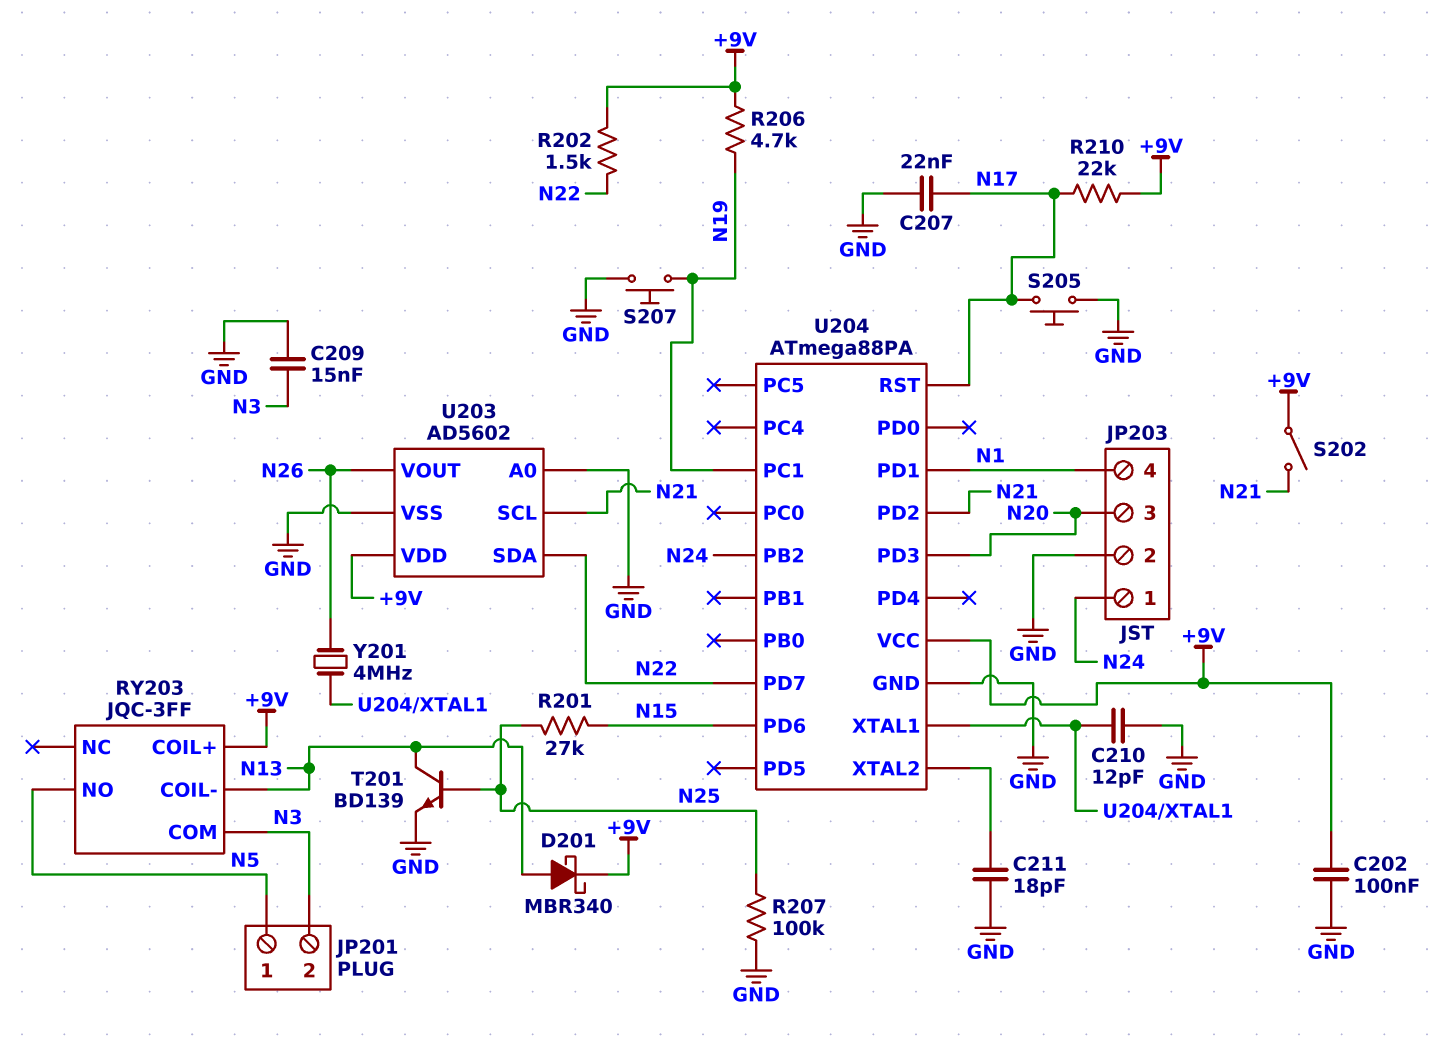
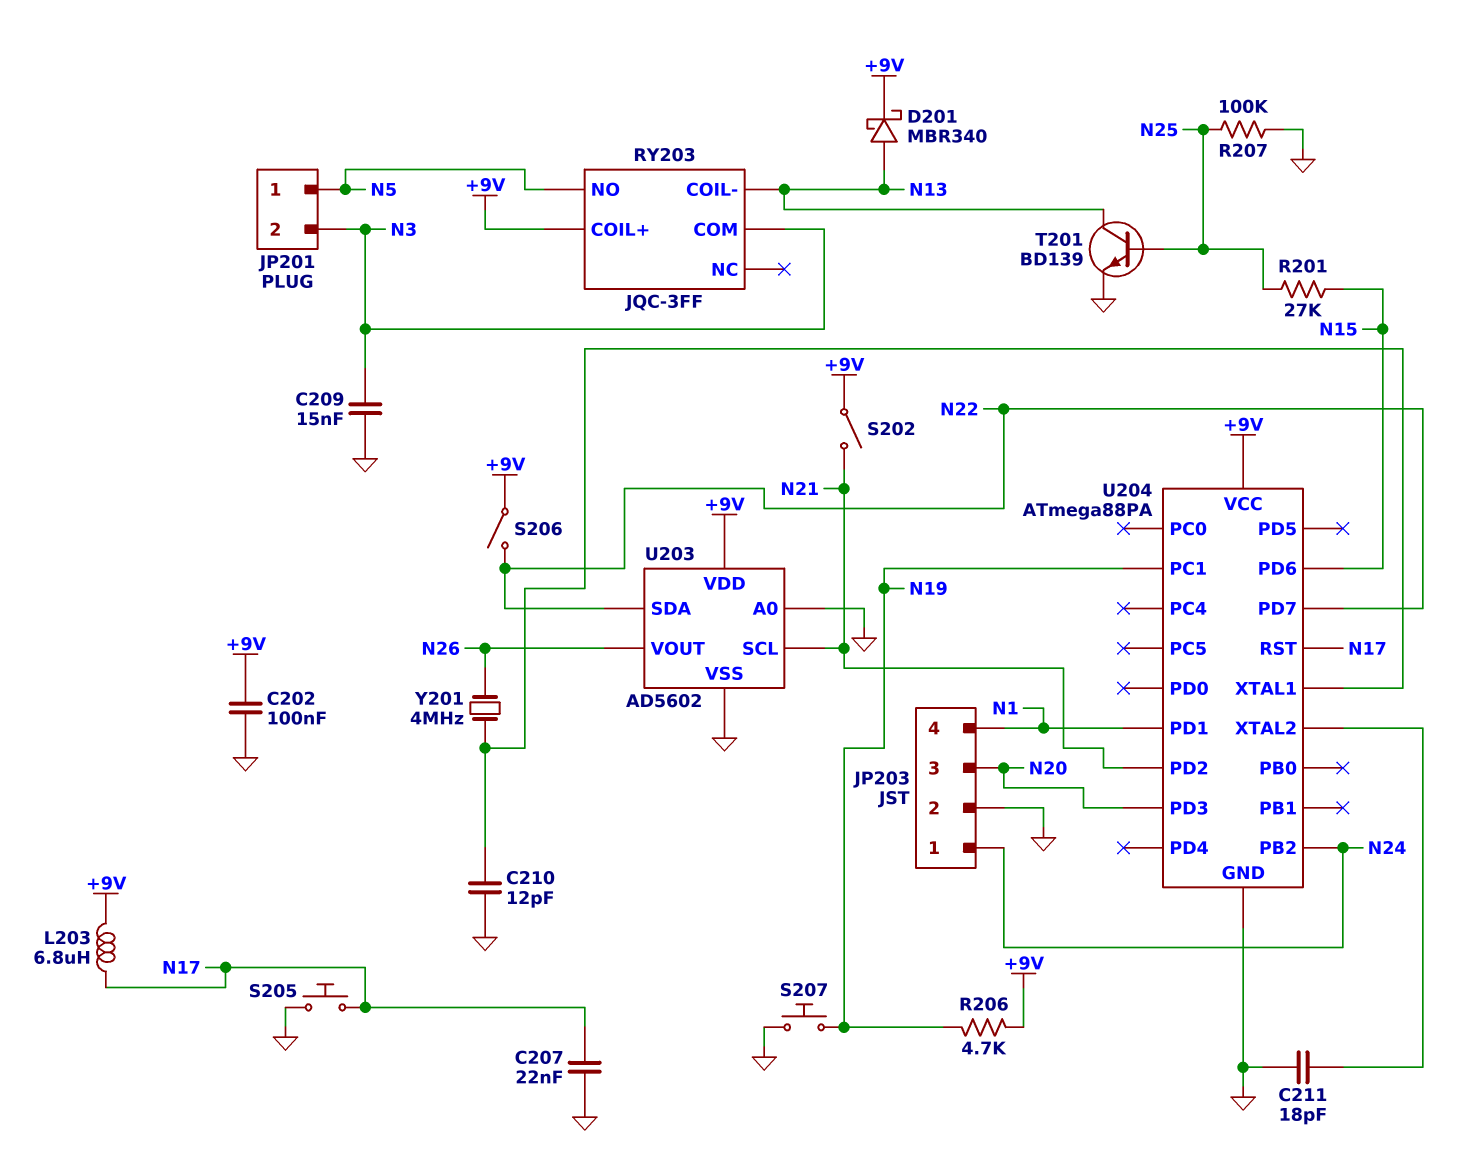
L203: none -> 6.8uH (+9V, N17)
R202: 1.5k (+9V, N22) -> none
R210: 22k (+9V, N17) -> none
S206: none -> switch (+9V, N22)

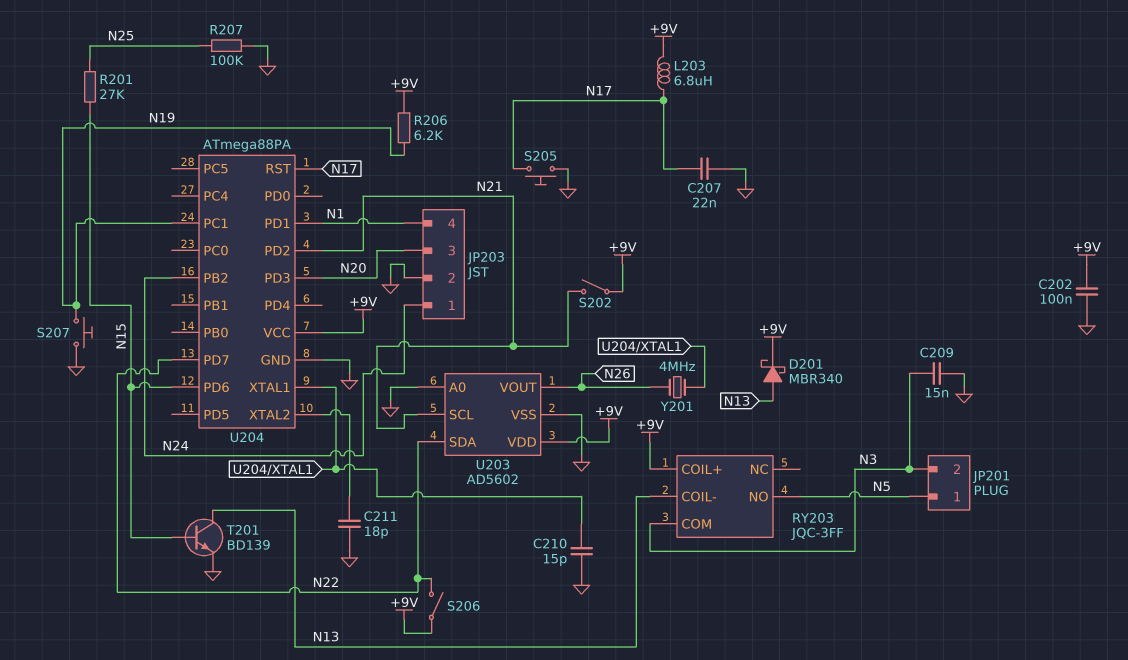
C210: 12pF (GND, U204/XTAL1) -> 15pF (GND, U204/XTAL1)
R206: 4.7k (+9V, N19) -> 6.2k (+9V, N19)
T201: NPN BD139 (B N25, C N13, E GND) -> NPN BD139 (B N15, C N13, E GND)

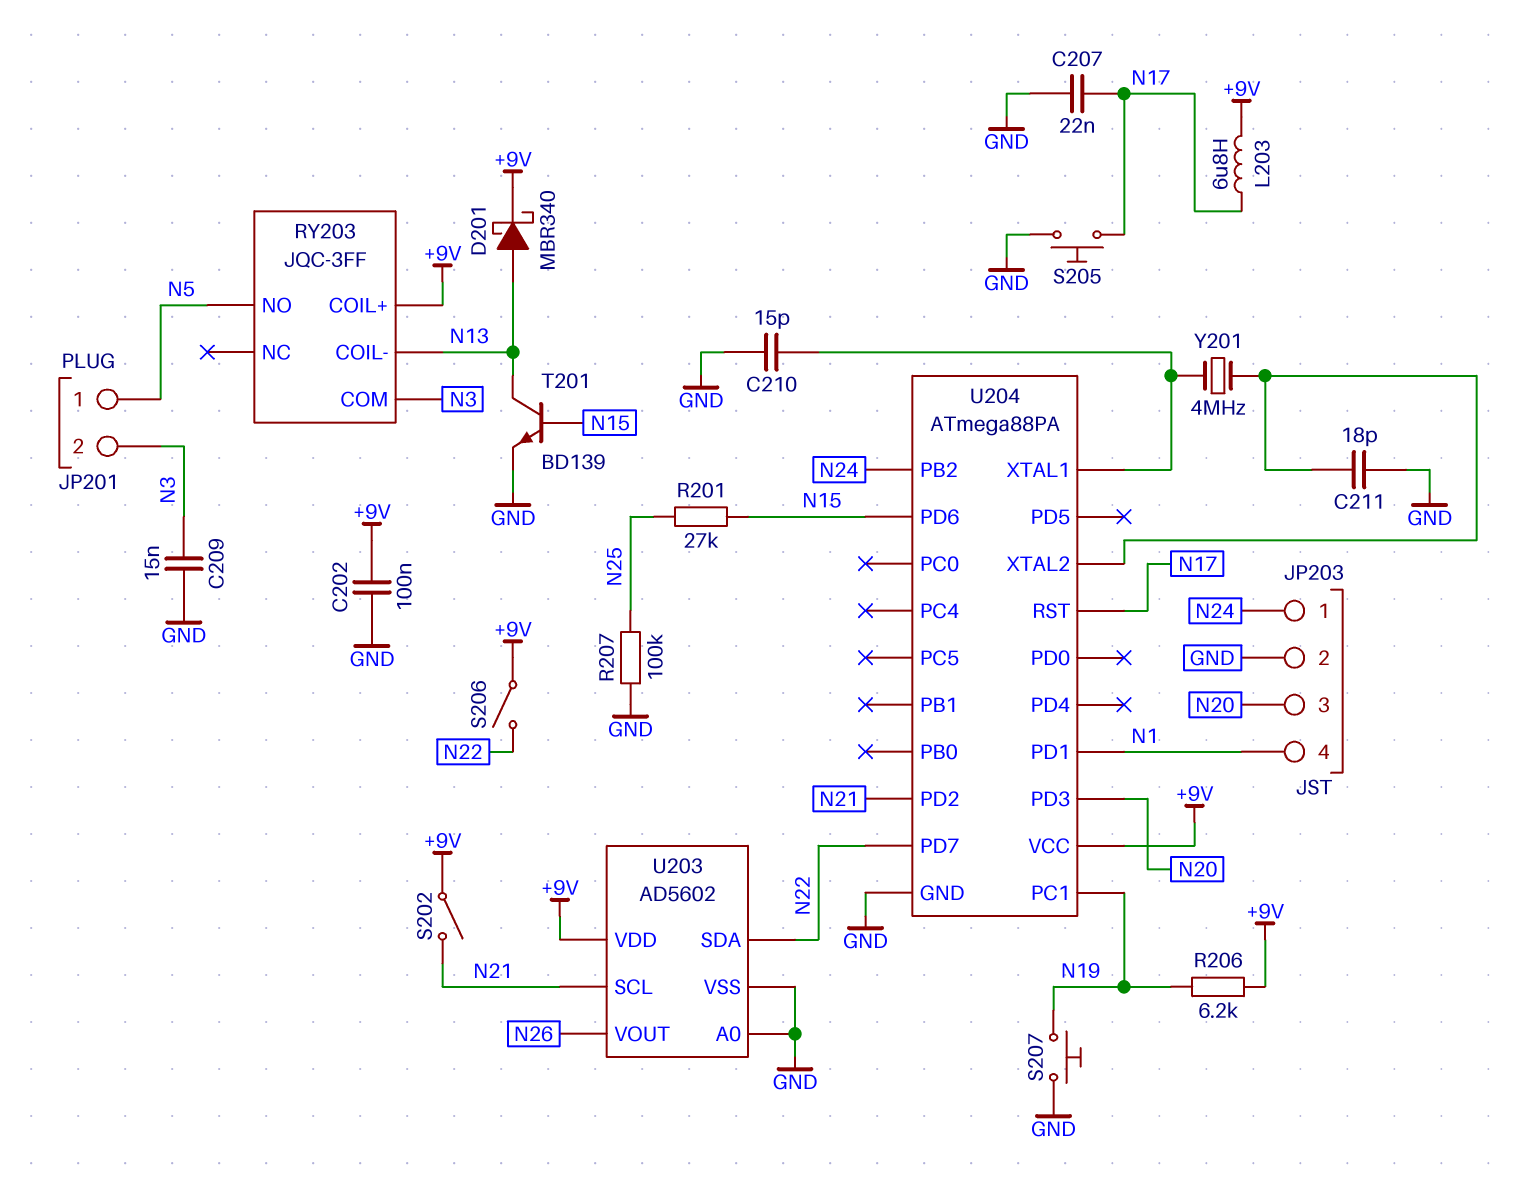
Y201: 4MHz (N26, U204/XTAL1) -> 4MHz (U204/XTAL1, U204/XTAL2)

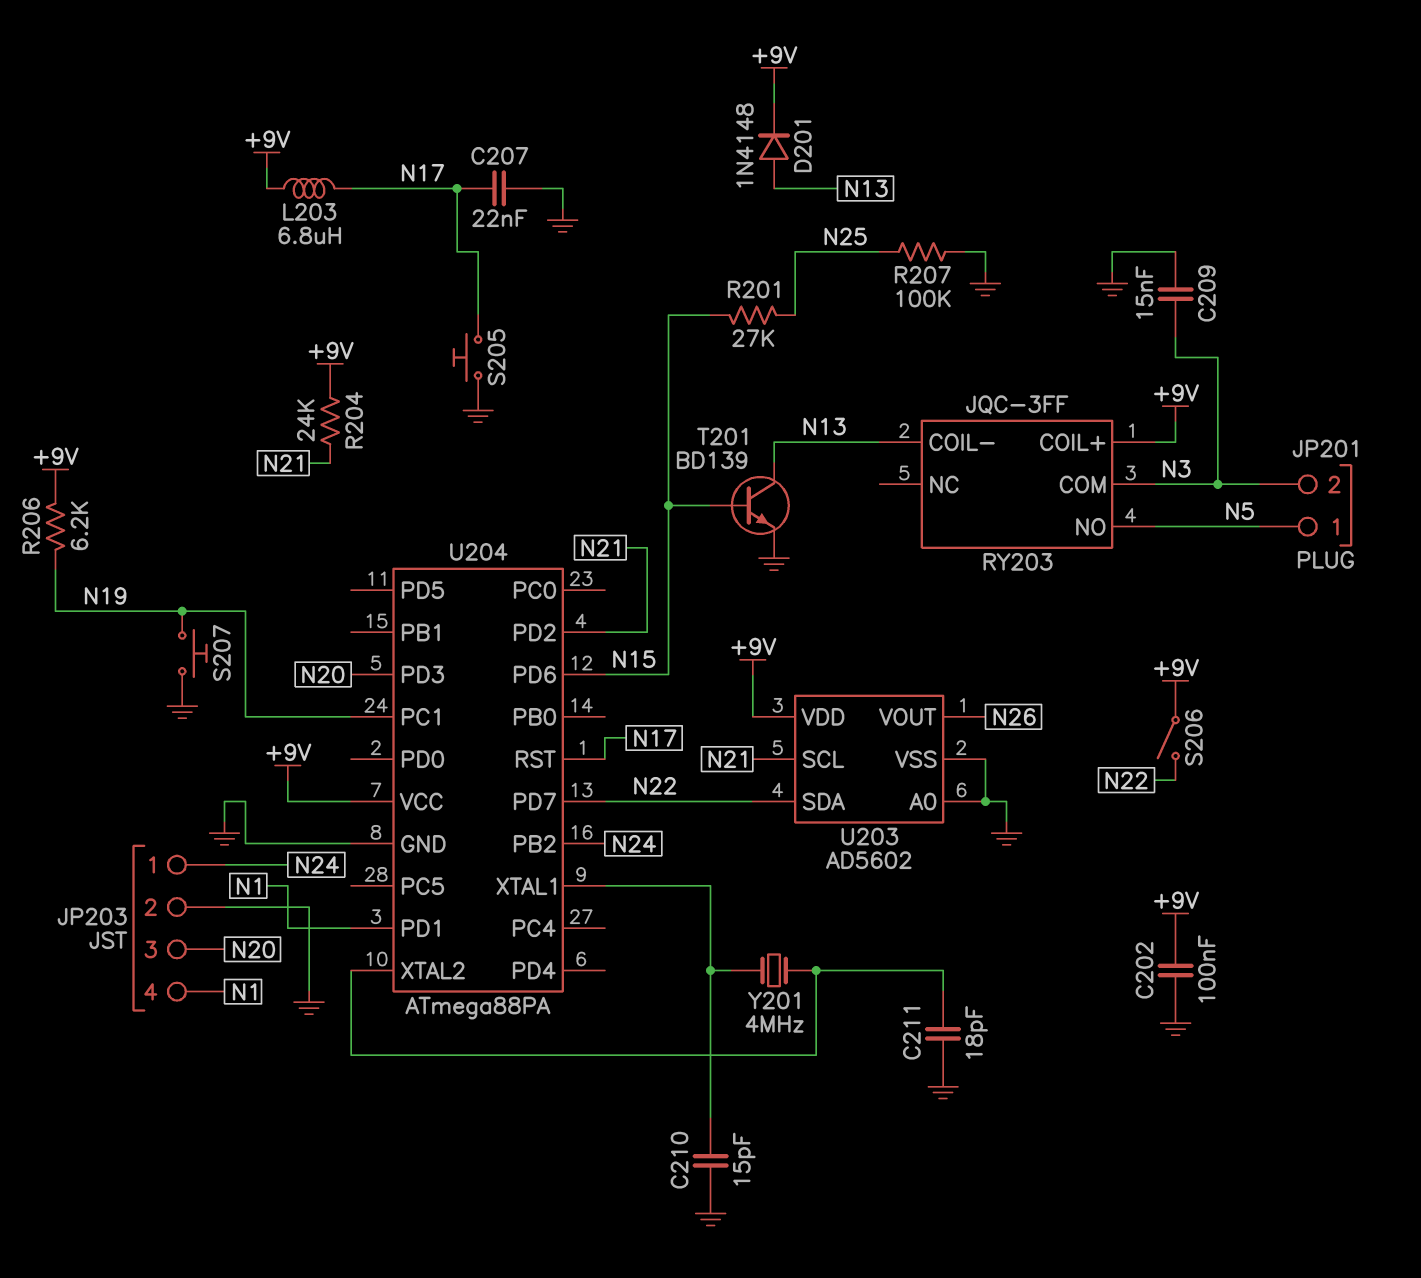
D201: schottky MBR340 (A N13, K +9V) -> diode 1N4148 (A N13, K +9V)
R204: none -> 24k (+9V, N21)
S202: switch (+9V, N21) -> none

